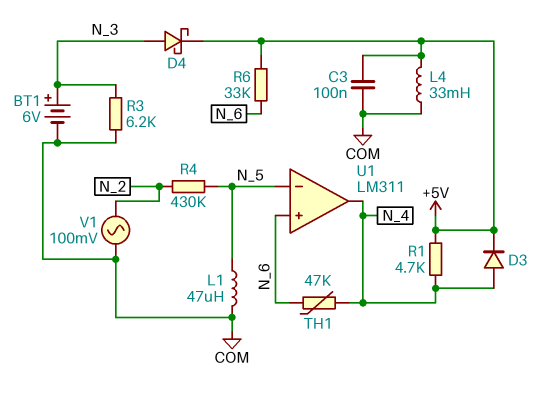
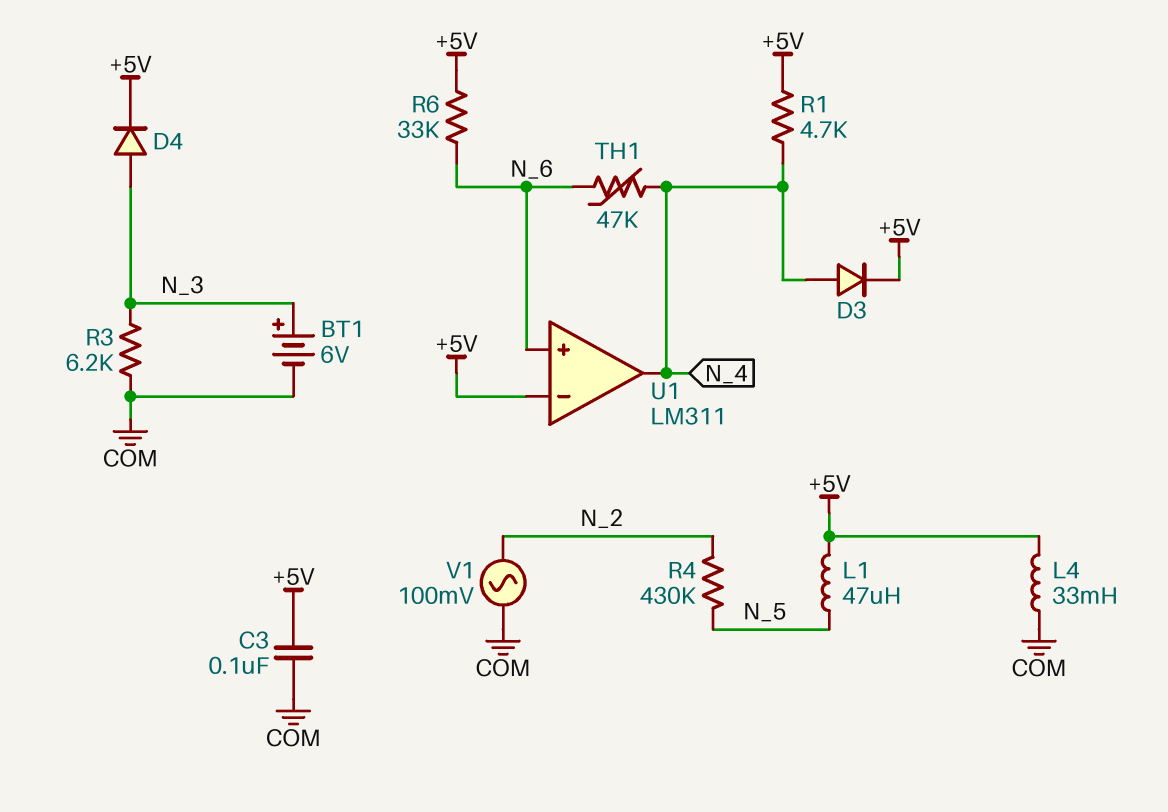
D4: schottky (A N_3, K +5V) -> diode (A N_3, K +5V)
L1: 47uH (COM, N_5) -> 47uH (+5V, N_5)
U1 pin in-: N_5 -> +5V

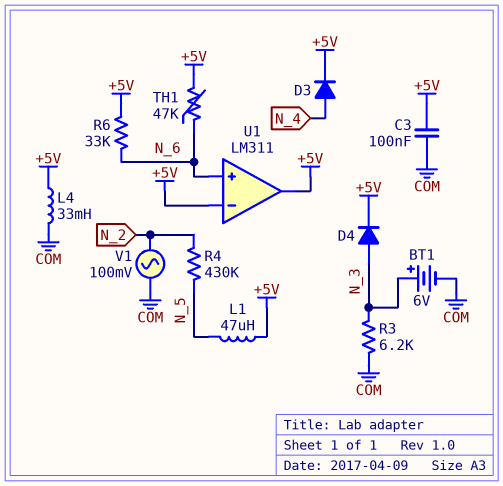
R1: 4.7k (+5V, N_4) -> none
TH1: 47k (N_4, N_6) -> 47k (+5V, N_6)
U1 pin out: N_4 -> +5V

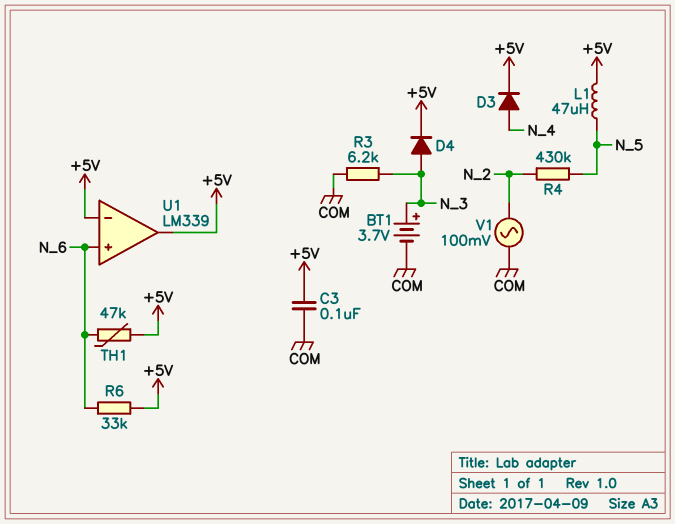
BT1: 6V (plus N_3, minus COM) -> 3.7V (plus N_3, minus COM)
L4: 33mH (+5V, COM) -> none
U1: LM311 -> LM339

